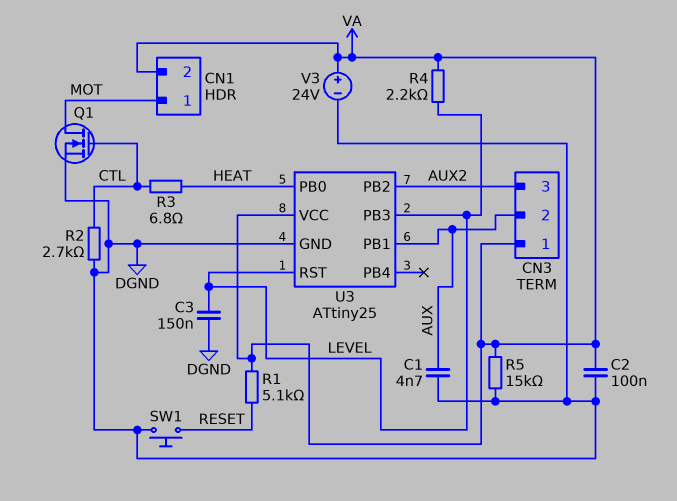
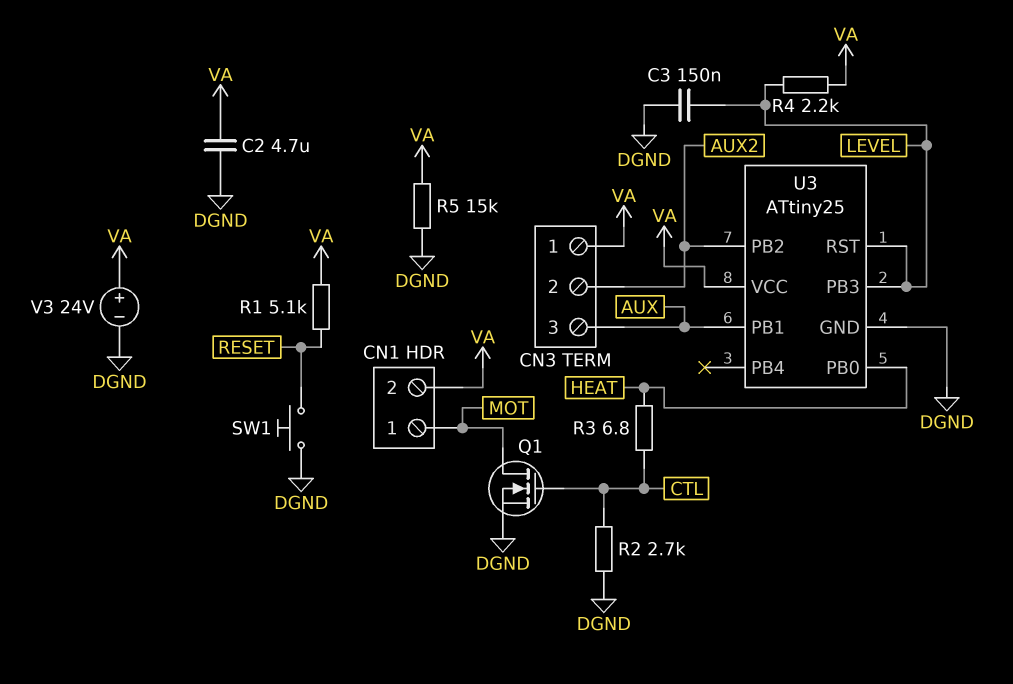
C1: 4.7nF (AUX, DGND) -> none
C2: 100nF (DGND, VA) -> 4.7uF (DGND, VA)
CN3 pin 2: AUX -> AUX2
CN3 pin 3: AUX2 -> AUX

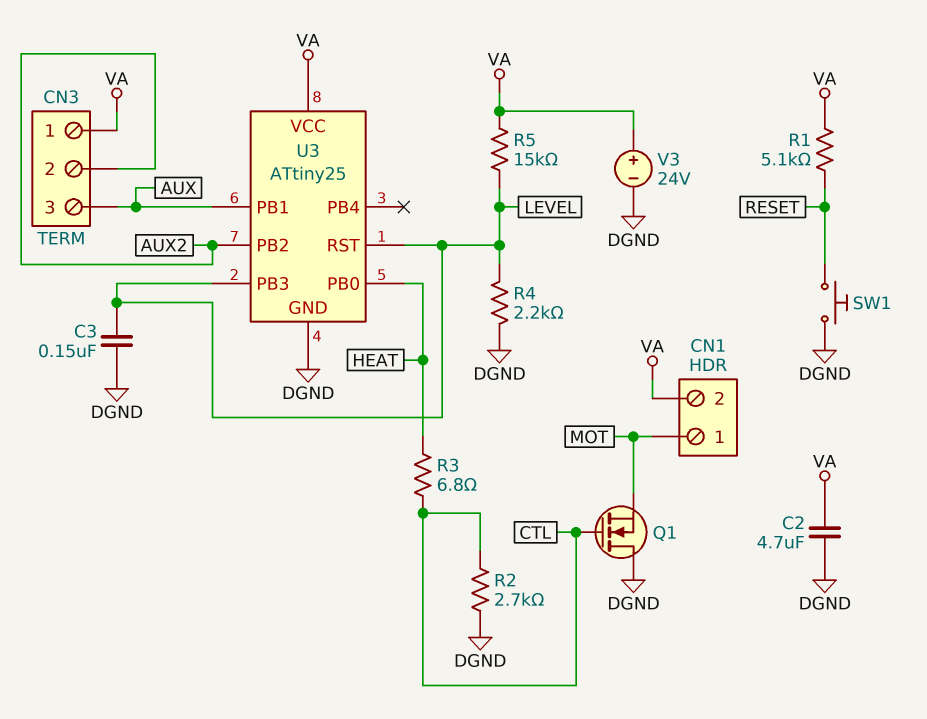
Q1: NMOS (G CTL, D MOT, S DGND) -> NMOS (G CTL, D DGND, S MOT)
R4: 2.2k (LEVEL, VA) -> 2.2k (DGND, LEVEL)
R5: 15k (DGND, VA) -> 15k (LEVEL, VA)

